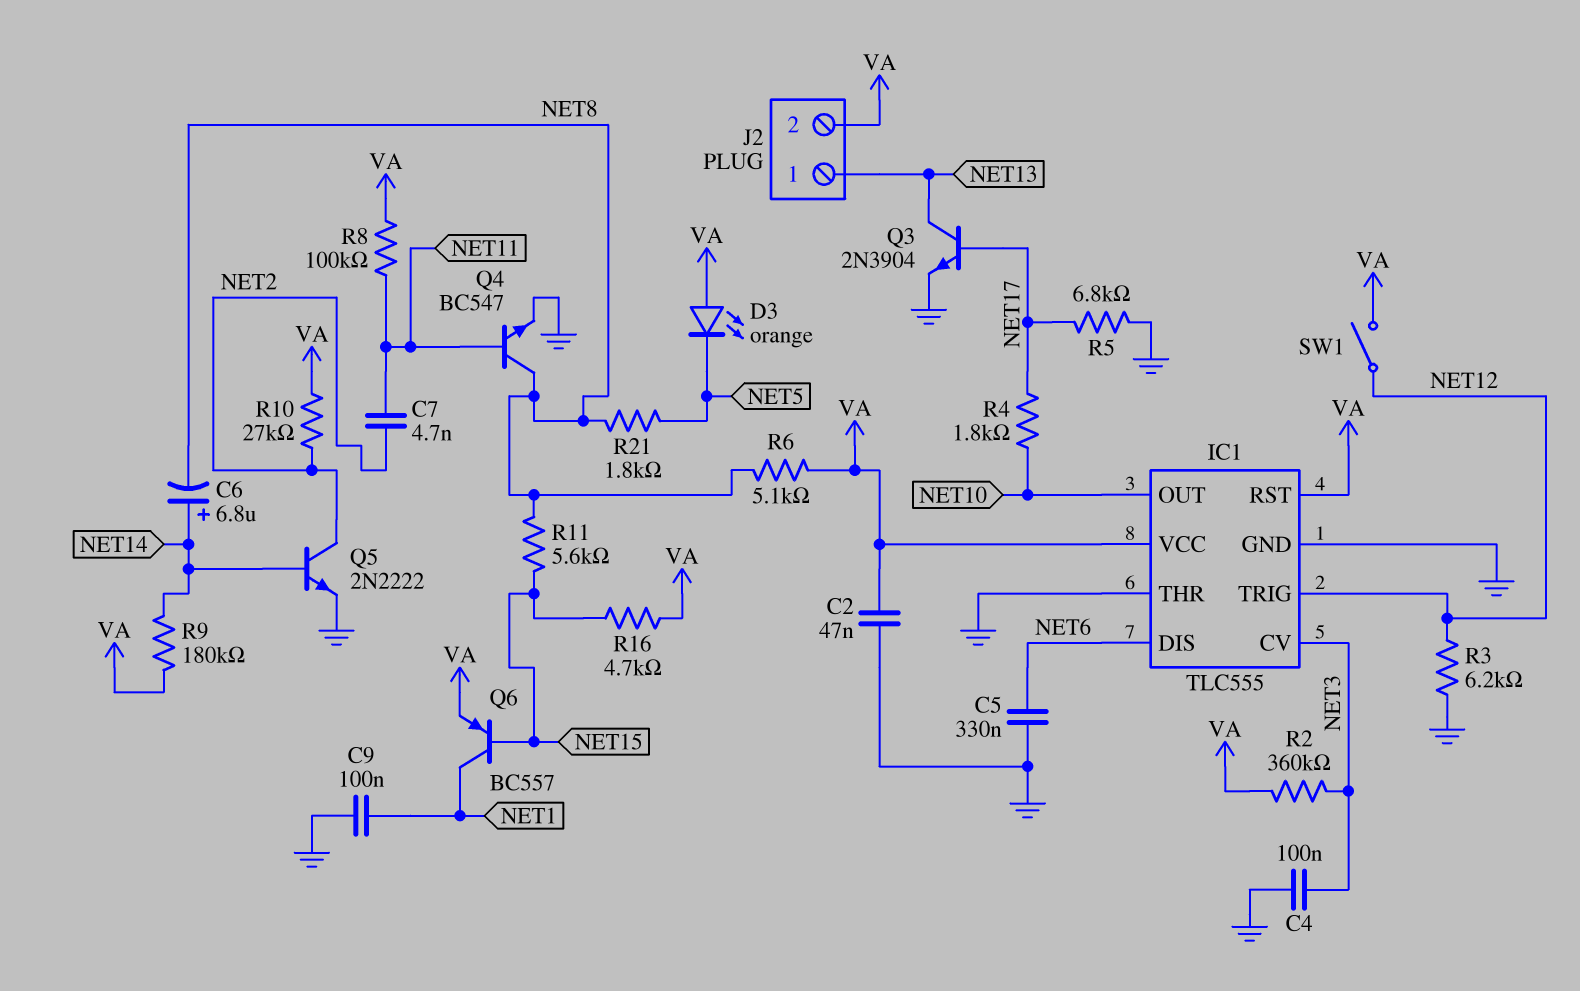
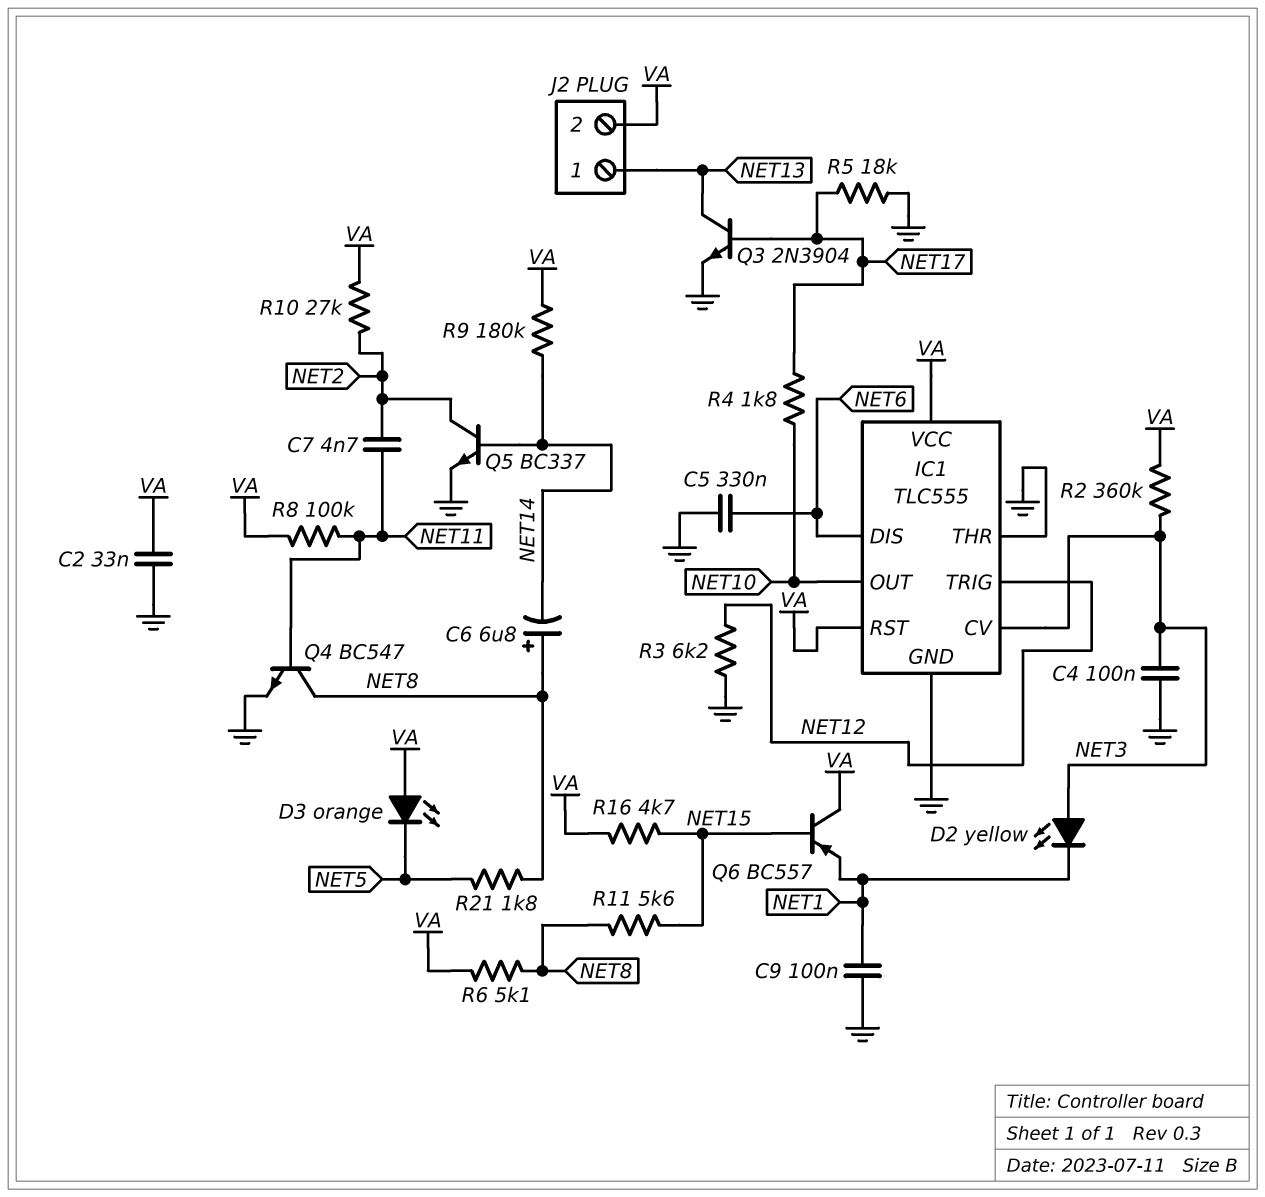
C2: 47nF (GND, VA) -> 33nF (GND, VA)
C6: 6.8uF (plus NET14, minus NET8) -> 6.8uF (plus NET8, minus NET14)
D2: none -> LED yellow (A NET3, K NET1)
Q5: NPN 2N2222 (B NET14, C NET2, E GND) -> NPN BC337 (B NET14, C NET2, E GND)
Q6: PNP BC557 (B NET15, C NET1, E VA) -> PNP BC557 (B NET15, C VA, E NET1)
R5: 6.8k (GND, NET17) -> 18k (GND, NET17)
SW1: switch (NET12, VA) -> none

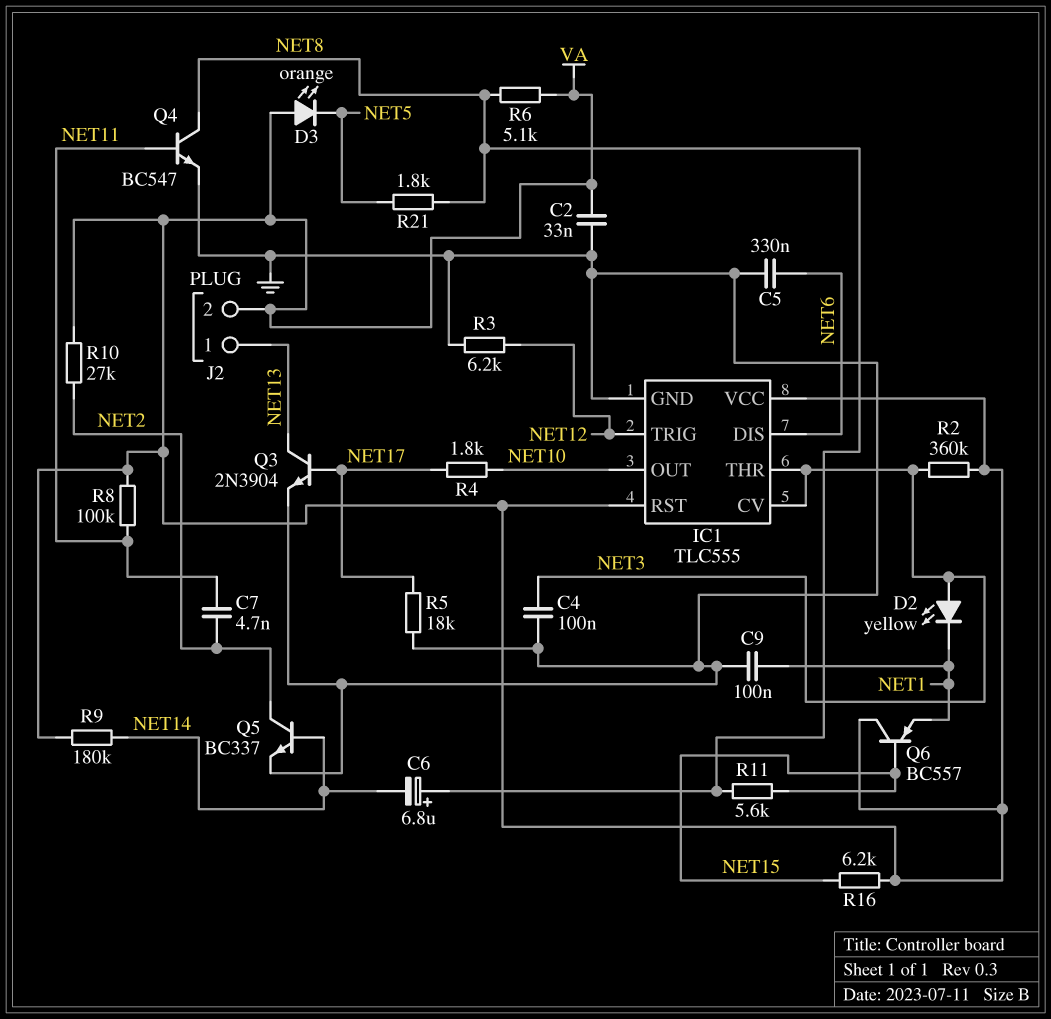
IC1 pin THR: GND -> NET3
R16: 4.7k (NET15, VA) -> 6.2k (NET15, VA)

